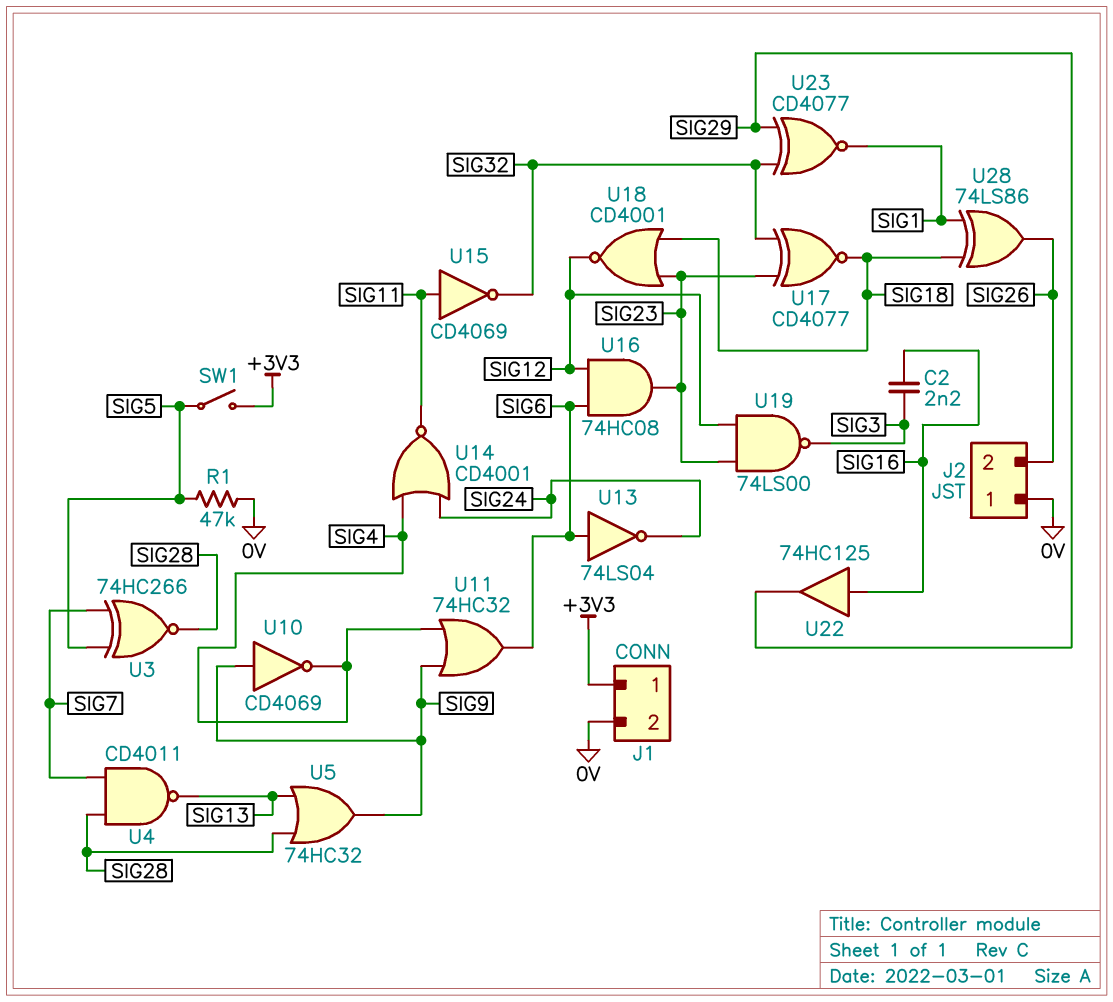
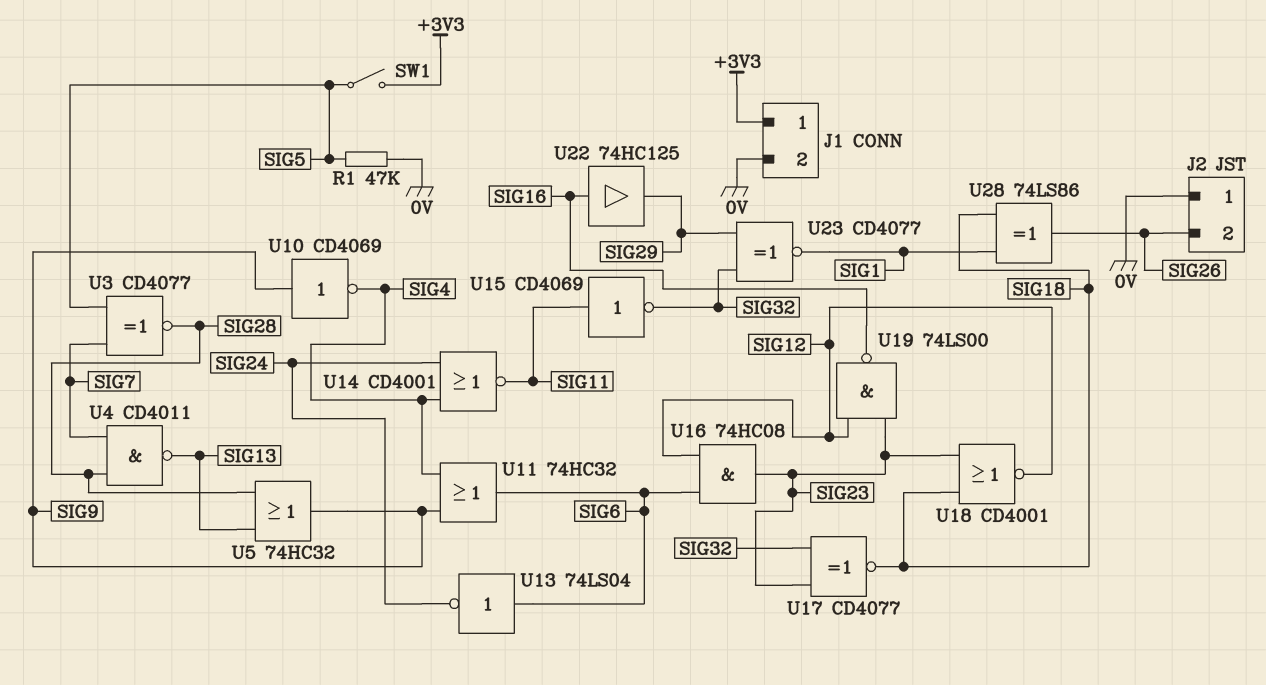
C2: 2.2nF (SIG3, SIG16) -> none
U3: XNOR 74HC266 (in SIG5, in SIG7, out SIG28) -> XNOR CD4077 (in SIG5, in SIG7, out SIG28)
U19: NAND 74LS00 (in SIG12, in SIG23, out SIG3) -> NAND 74LS00 (in SIG12, in SIG23, out SIG16)

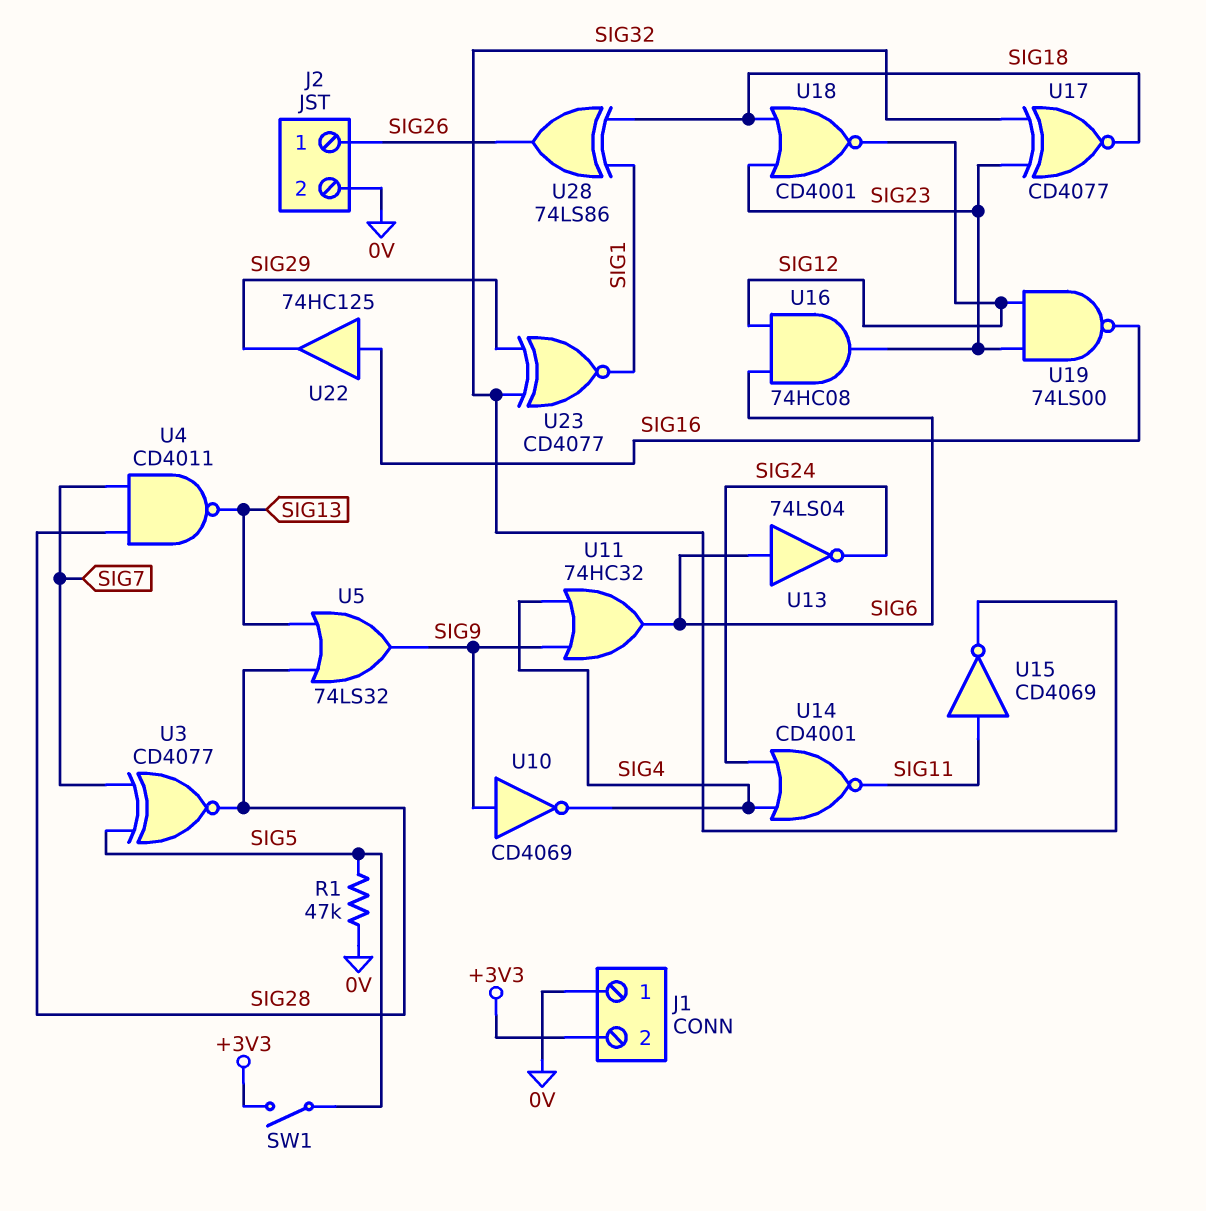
J1 pin 1: +3V3 -> 0V
J1 pin 2: 0V -> +3V3
J2 pin 1: 0V -> SIG26
J2 pin 2: SIG26 -> 0V
U5: OR 74HC32 (in SIG13, in SIG28, out SIG9) -> OR 74LS32 (in SIG13, in SIG28, out SIG9)

